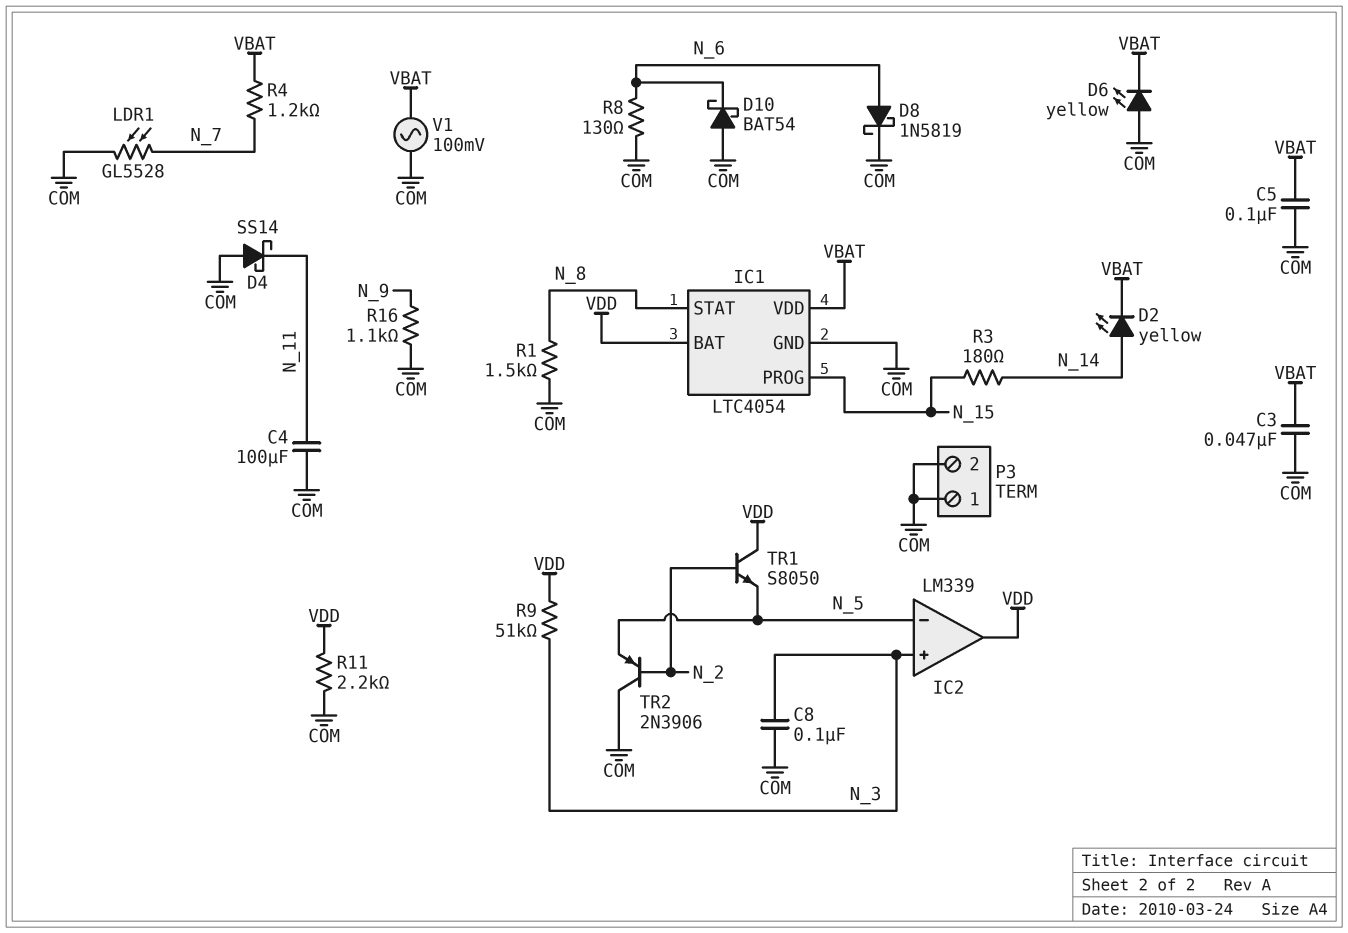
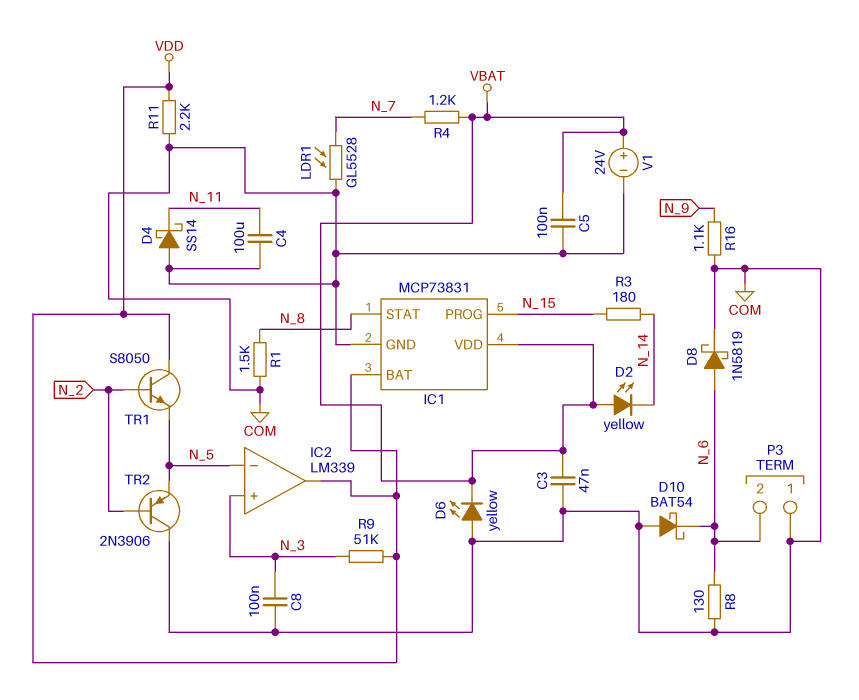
D2: LED yellow (A N_14, K VBAT) -> LED yellow (A VBAT, K N_14)
IC1: LTC4054 -> MCP73831
P3 pin 2: COM -> N_6
V1: AC 100mV (COM, VBAT) -> 24V (plus VBAT, minus COM)

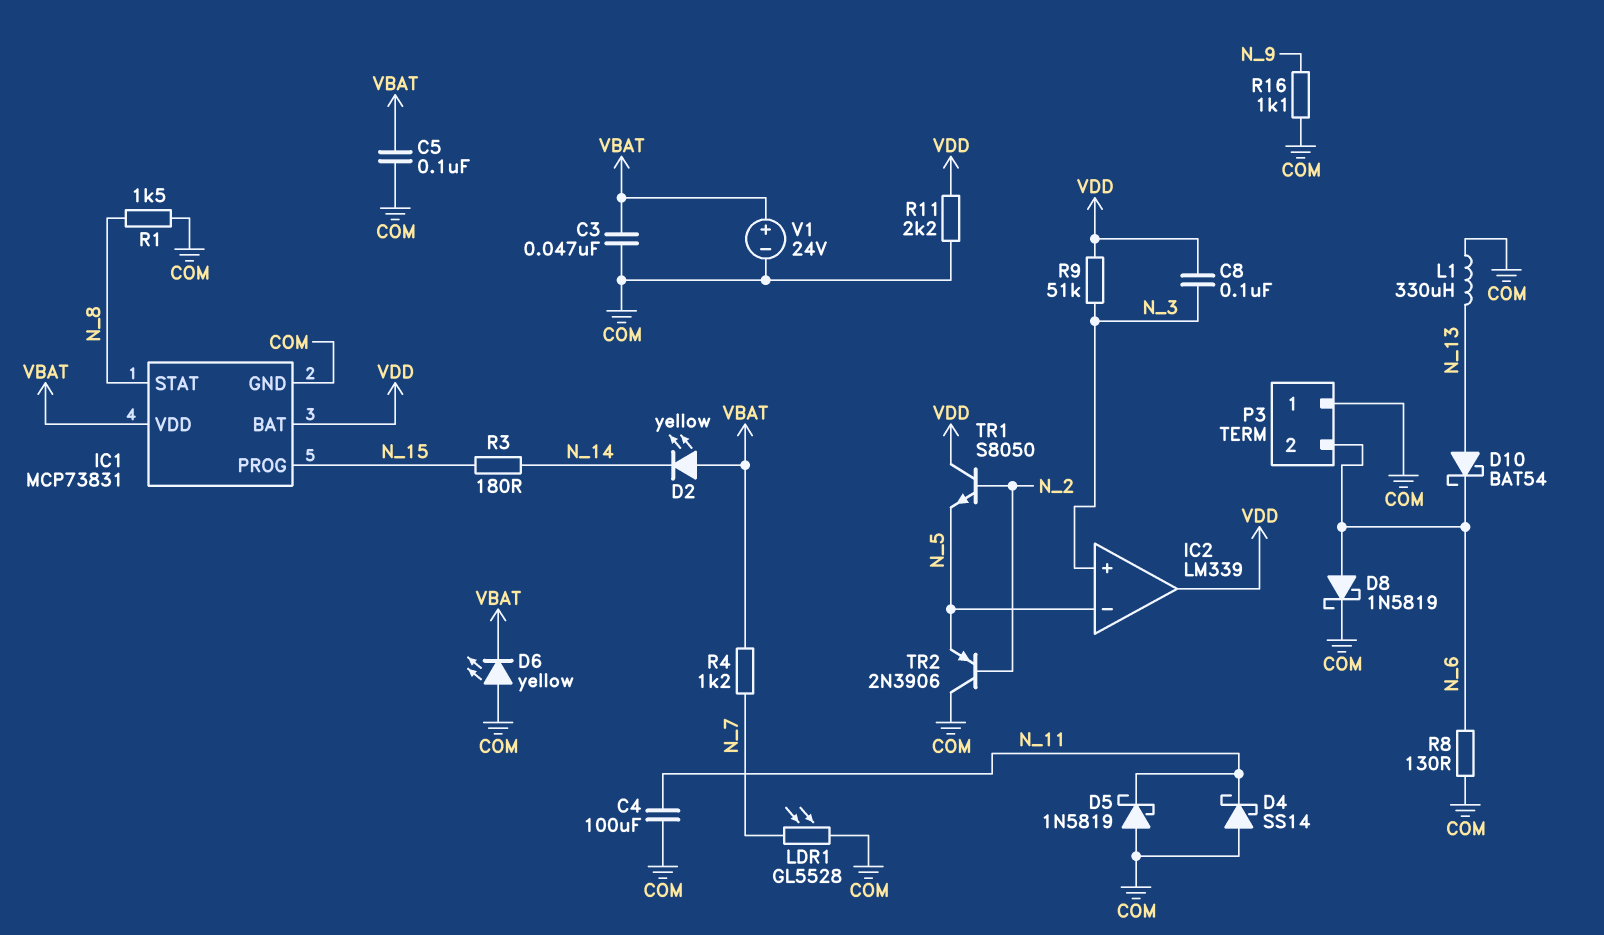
C8: 100nF (COM, N_3) -> 100nF (N_3, VDD)
D5: none -> schottky 1N5819 (A COM, K N_11)
D10: schottky BAT54 (A COM, K N_6) -> schottky BAT54 (A N_13, K N_6)
L1: none -> 330uH (COM, N_13)

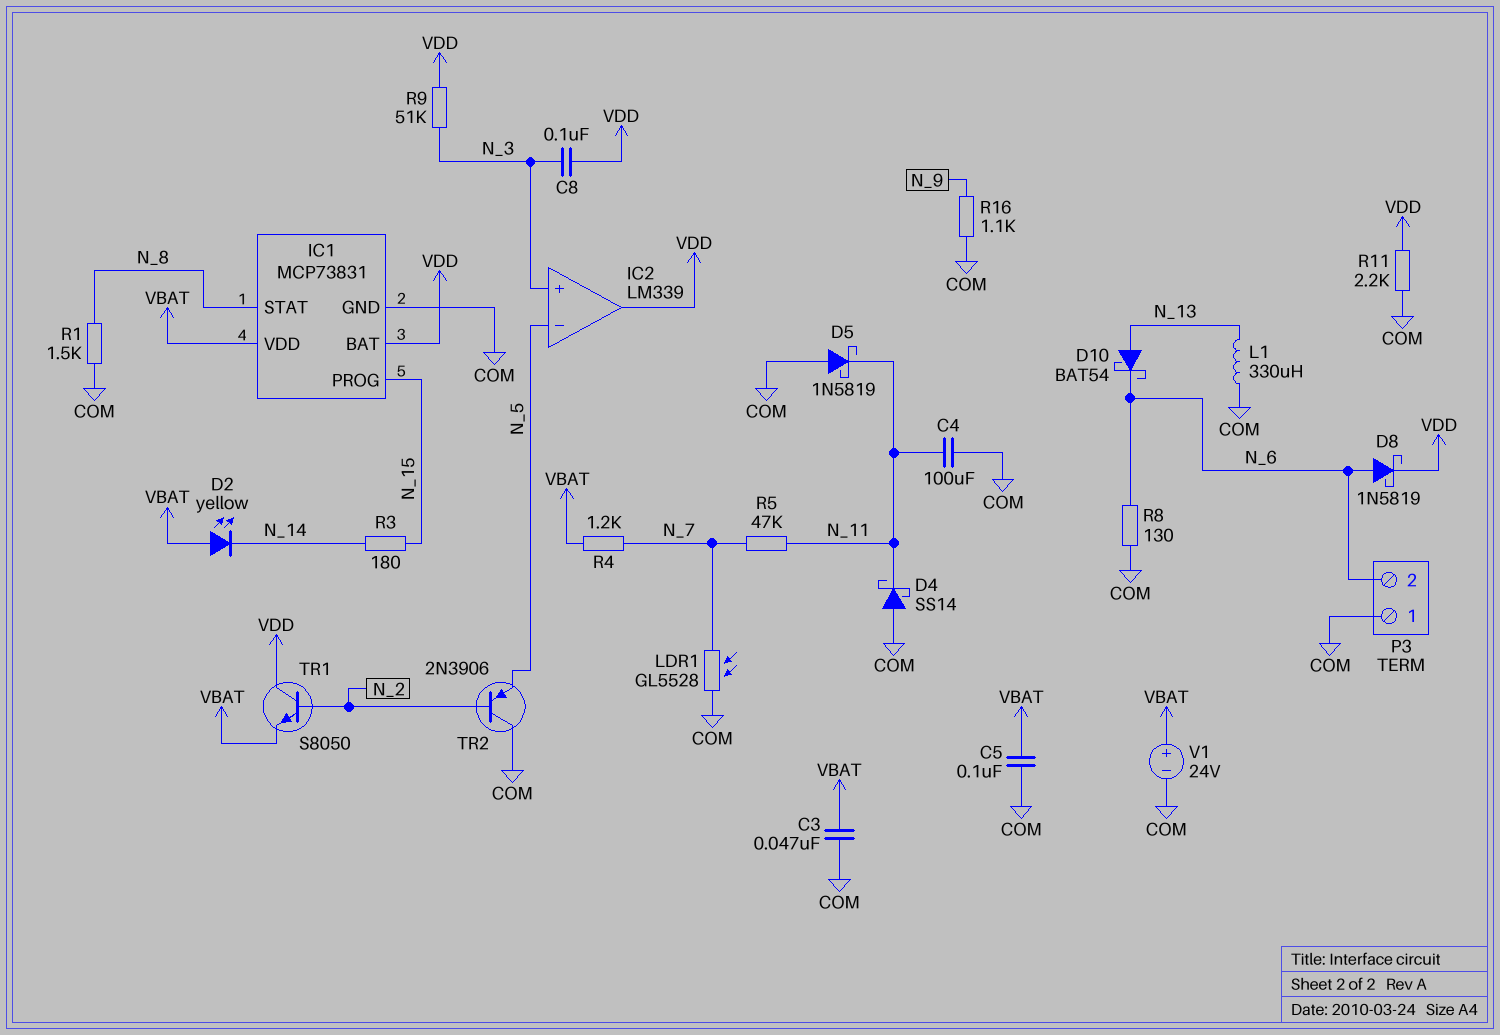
D6: LED yellow (A COM, K VBAT) -> none
D8: schottky 1N5819 (A N_6, K COM) -> schottky 1N5819 (A N_6, K VDD)
R5: none -> 47k (N_7, N_11)
TR1: NPN S8050 (B N_2, C VDD, E N_5) -> NPN S8050 (B N_2, C VDD, E VBAT)

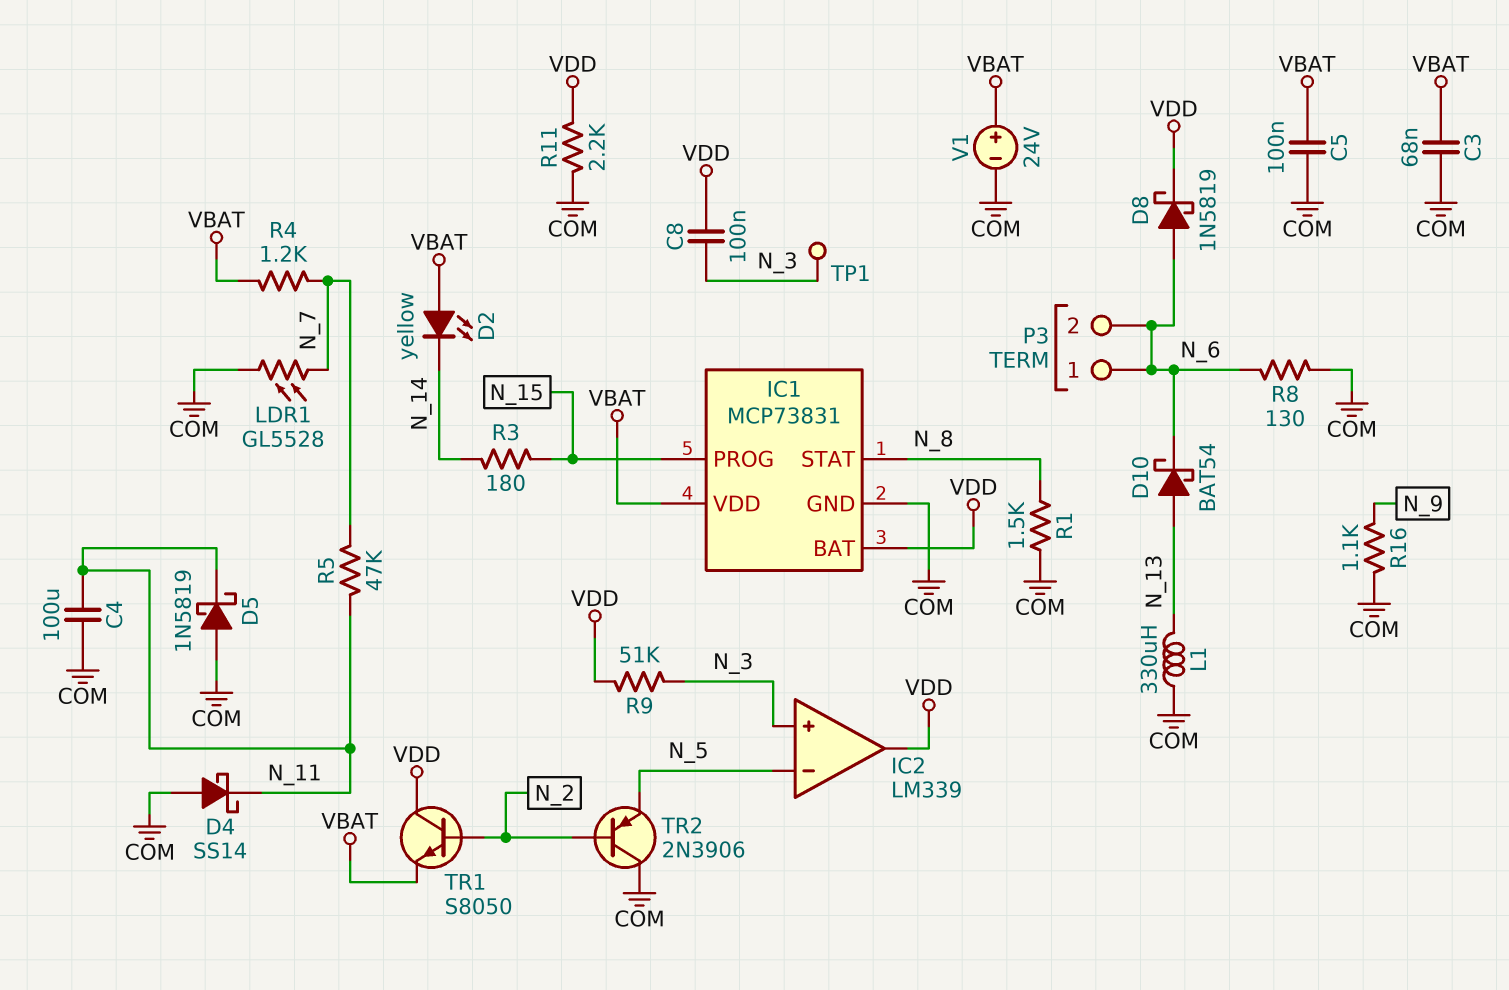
C3: 47nF (COM, VBAT) -> 68nF (COM, VBAT)
P3 pin 1: COM -> N_6
TP1: none -> test point (N_3)

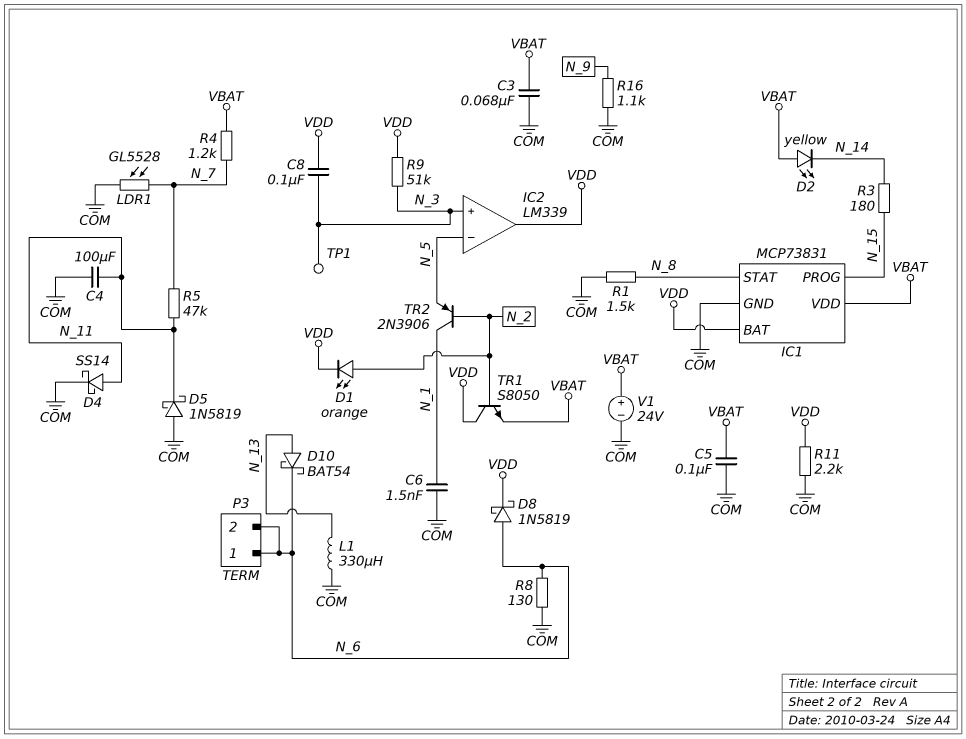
C6: none -> 1.5nF (COM, N_1)
D1: none -> LED orange (A N_2, K VDD)
D4: schottky SS14 (A COM, K N_11) -> schottky SS14 (A N_11, K COM)
TR2: PNP 2N3906 (B N_2, C COM, E N_5) -> PNP 2N3906 (B N_2, C N_1, E N_5)

